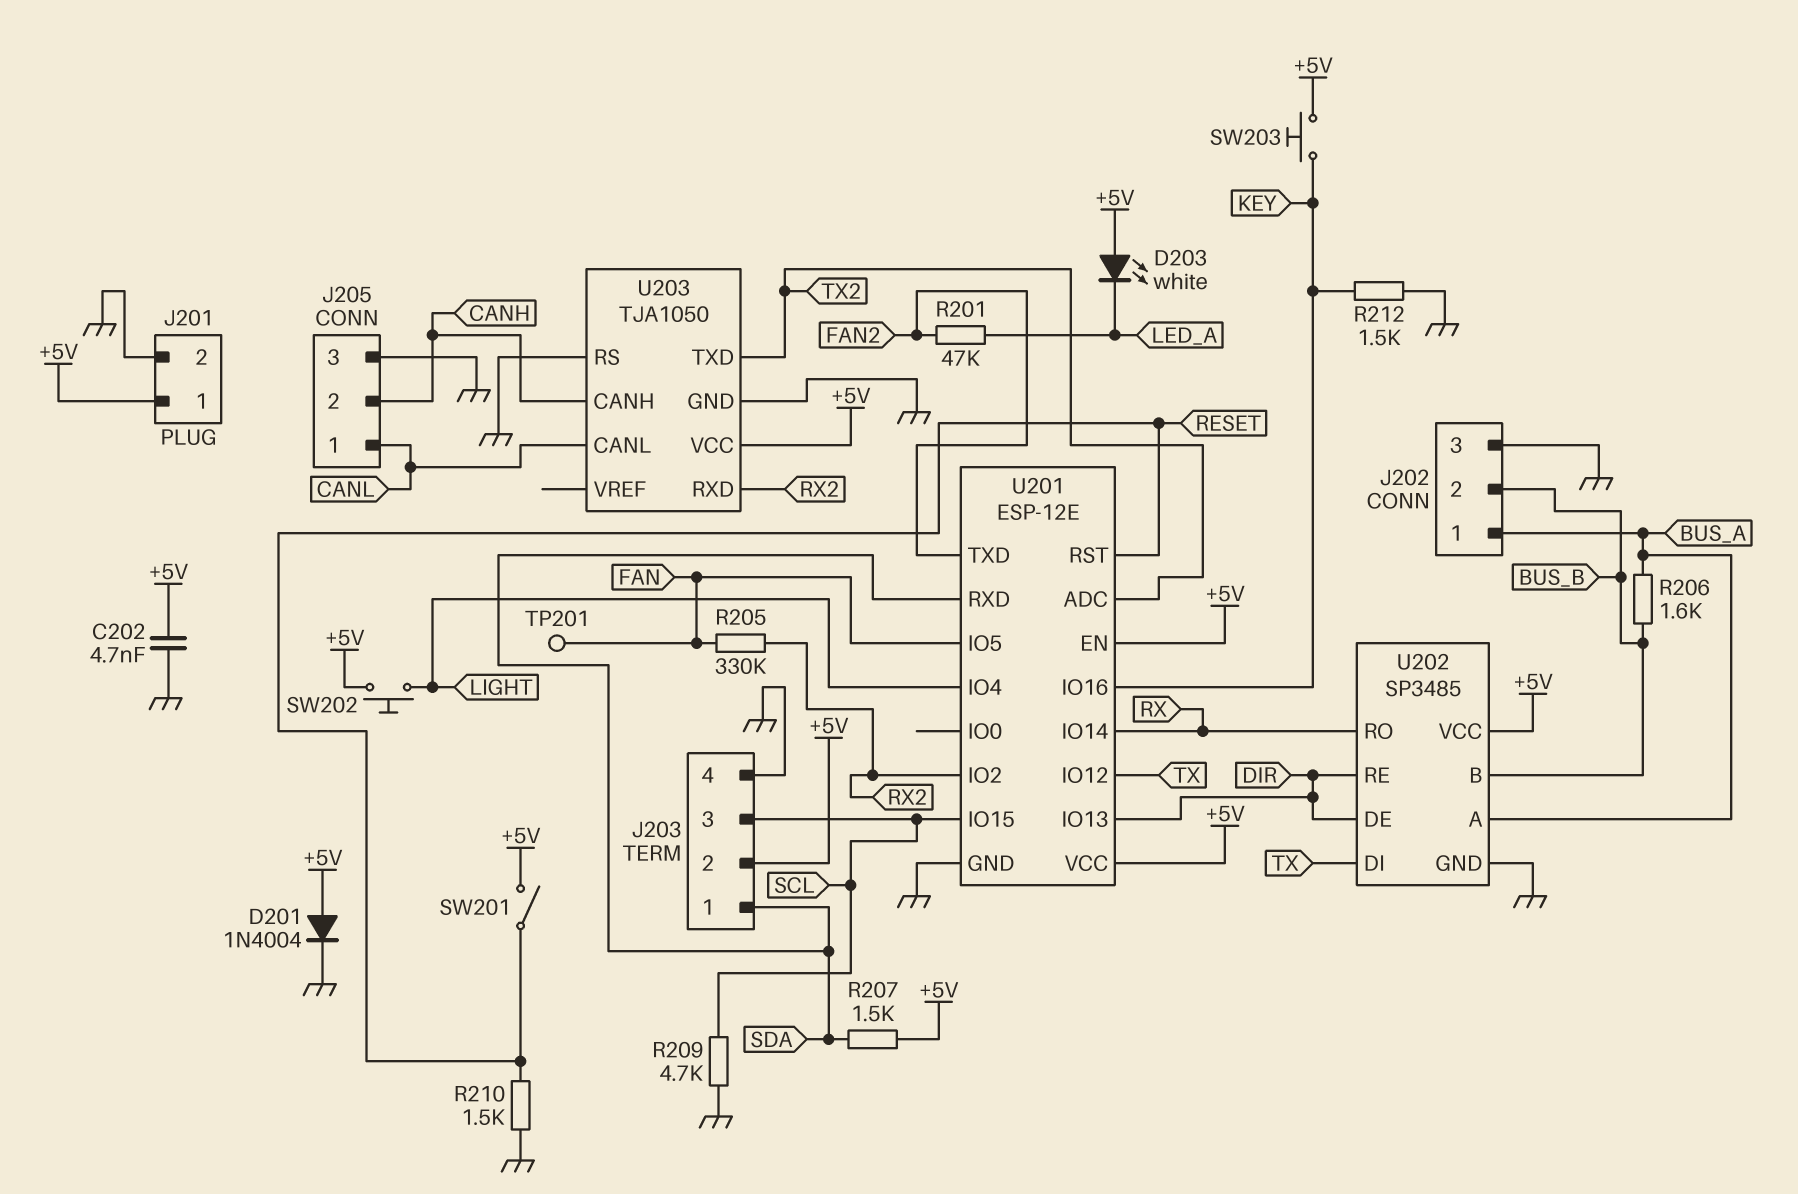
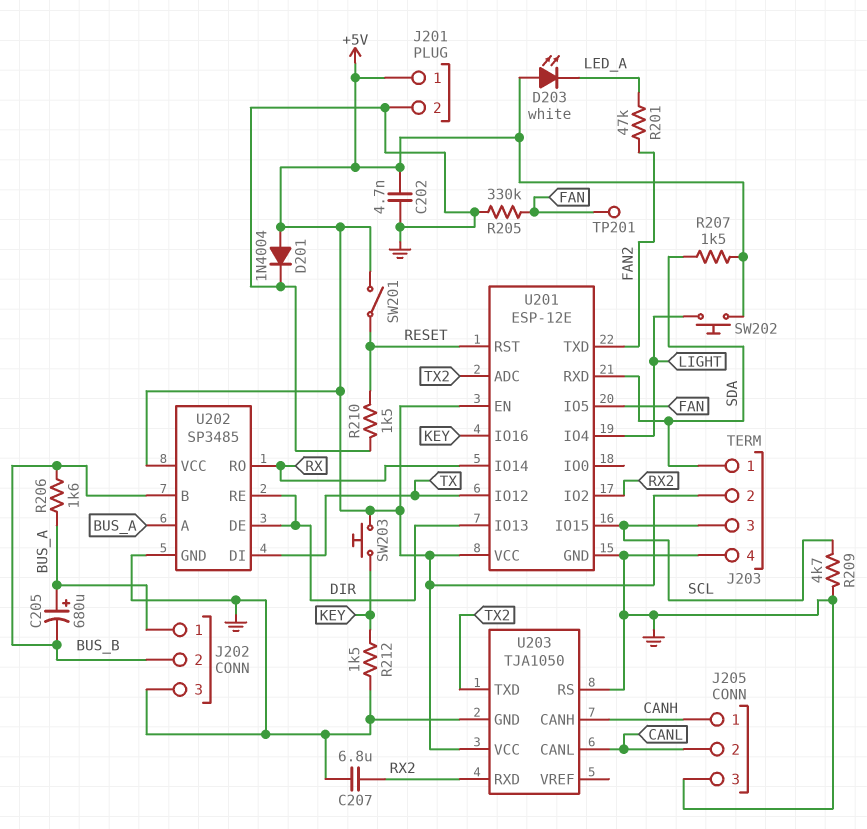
C205: none -> 680uF (plus BUS_A, minus BUS_B)
C207: none -> 6.8uF (GND, RX2)
J205 pin 1: CANL -> CANH
J205 pin 2: CANH -> CANL
R205: 330k (FAN, RX2) -> 330k (FAN, GND)

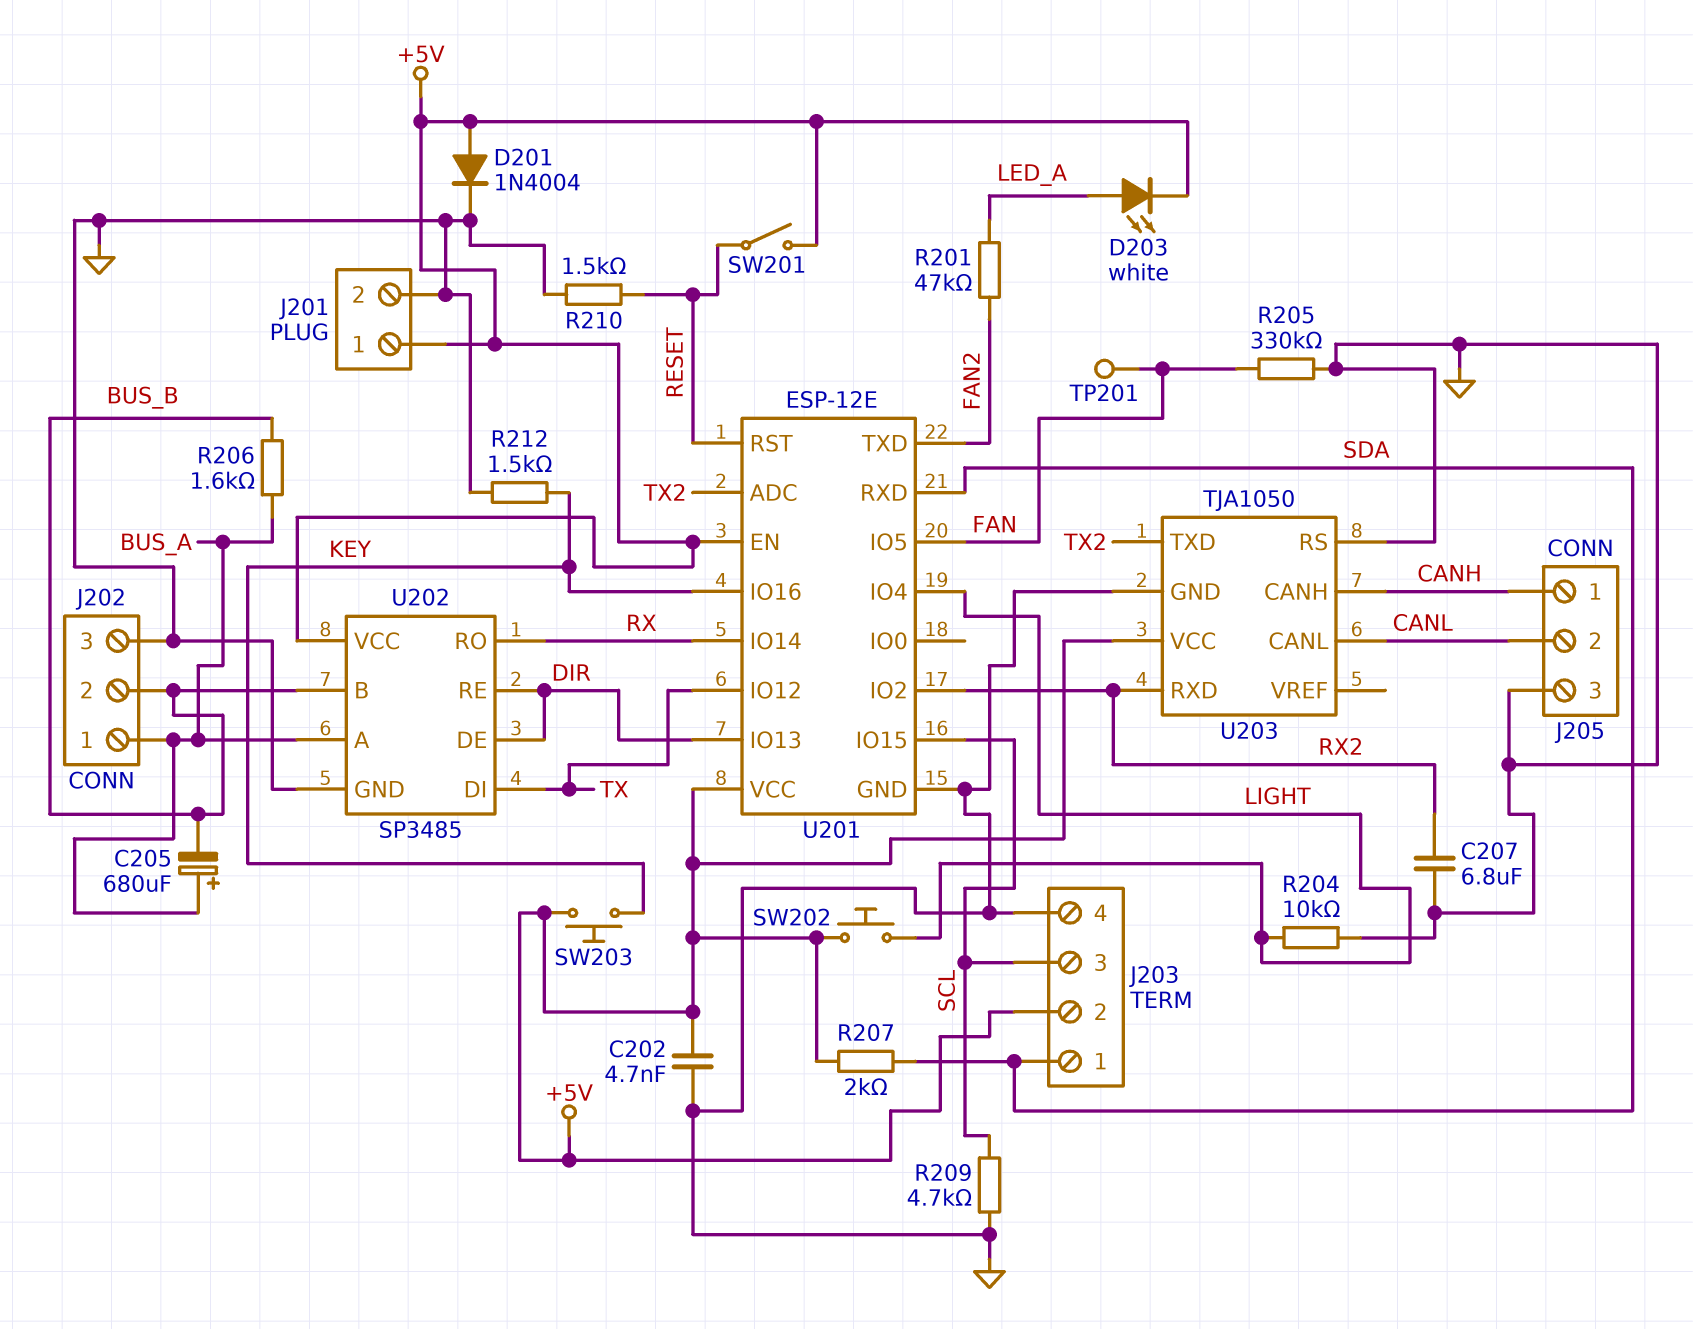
D203: LED white (A +5V, K LED_A) -> LED white (A LED_A, K +5V)
R204: none -> 10k (GND, LIGHT)
R207: 1.5k (+5V, SDA) -> 2k (+5V, SDA)

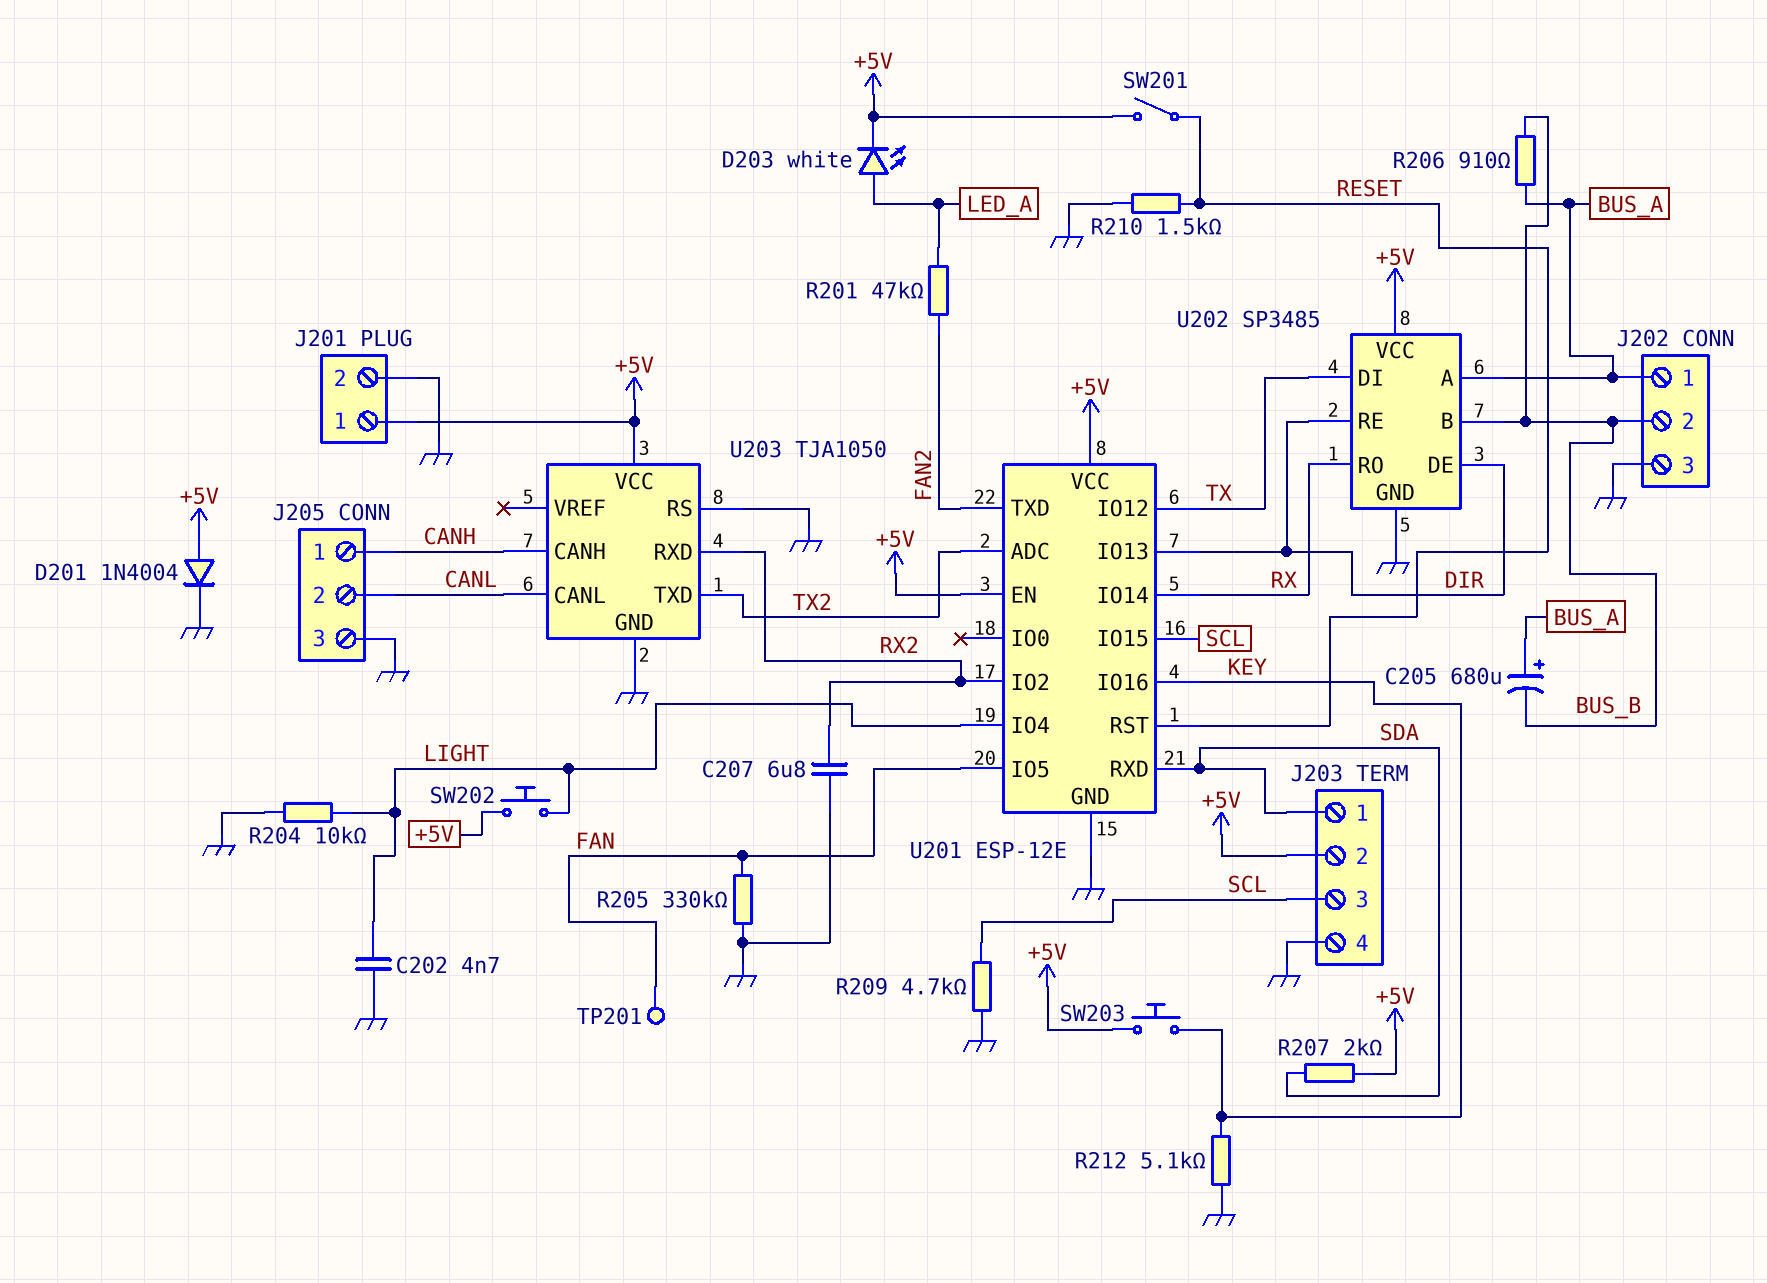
C202: 4.7nF (+5V, GND) -> 4.7nF (GND, LIGHT)
R206: 1.6k (BUS_A, BUS_B) -> 910 (BUS_A, BUS_B)
R212: 1.5k (GND, KEY) -> 5.1k (GND, KEY)

